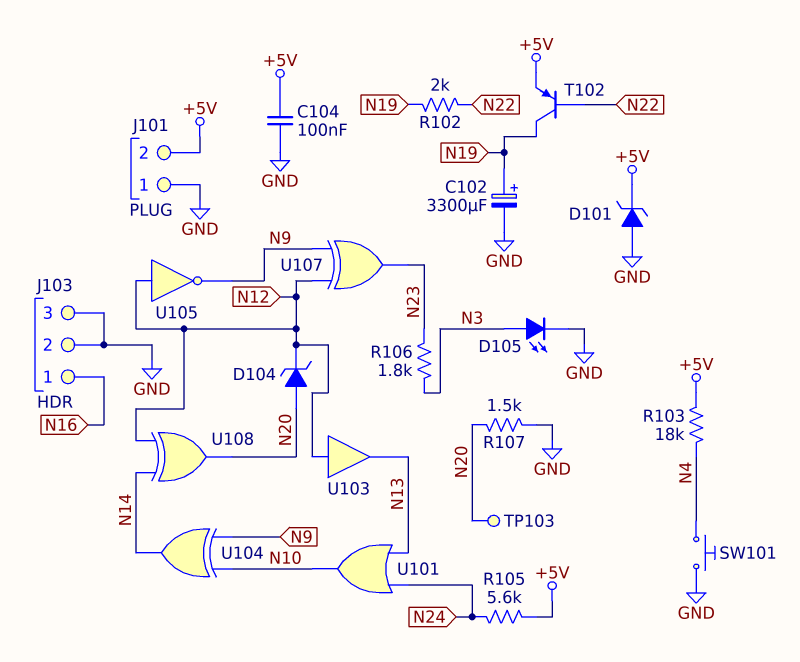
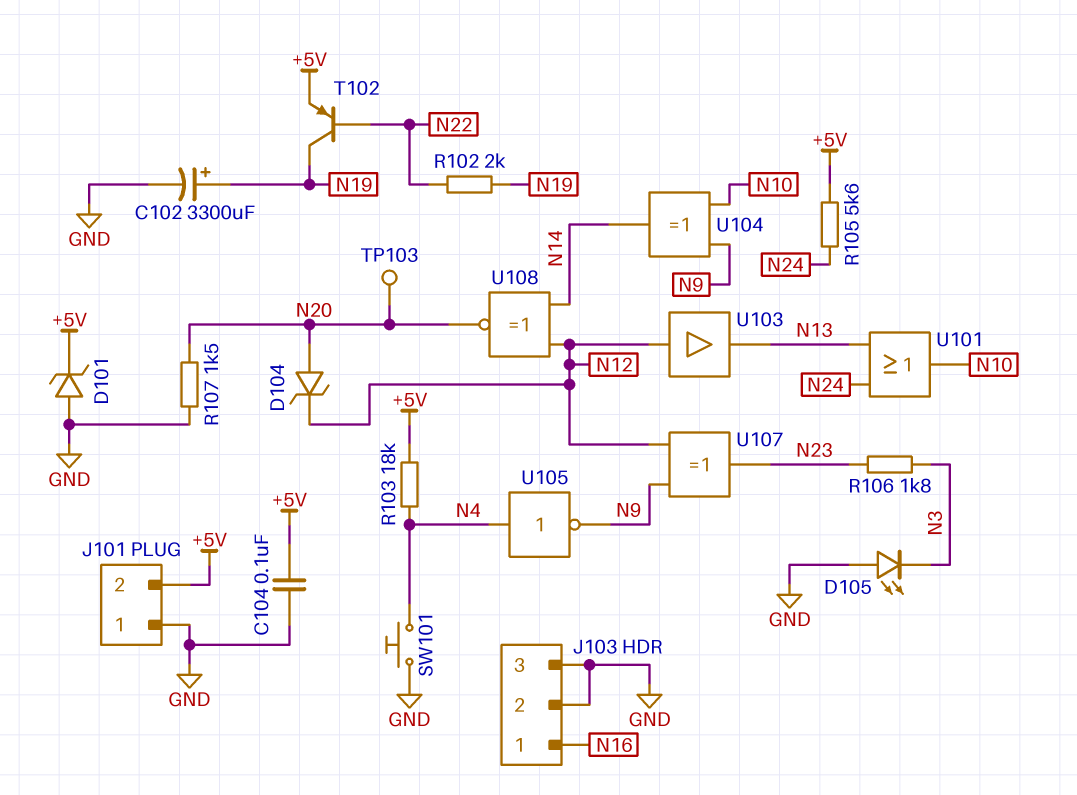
D105: LED (A N3, K GND) -> LED (A GND, K N3)
U105: NOT (in N12, out N9) -> NOT (in N4, out N9)
U108: XOR (in N12, in N14, out N20) -> XNOR (in N12, in N14, out N20)

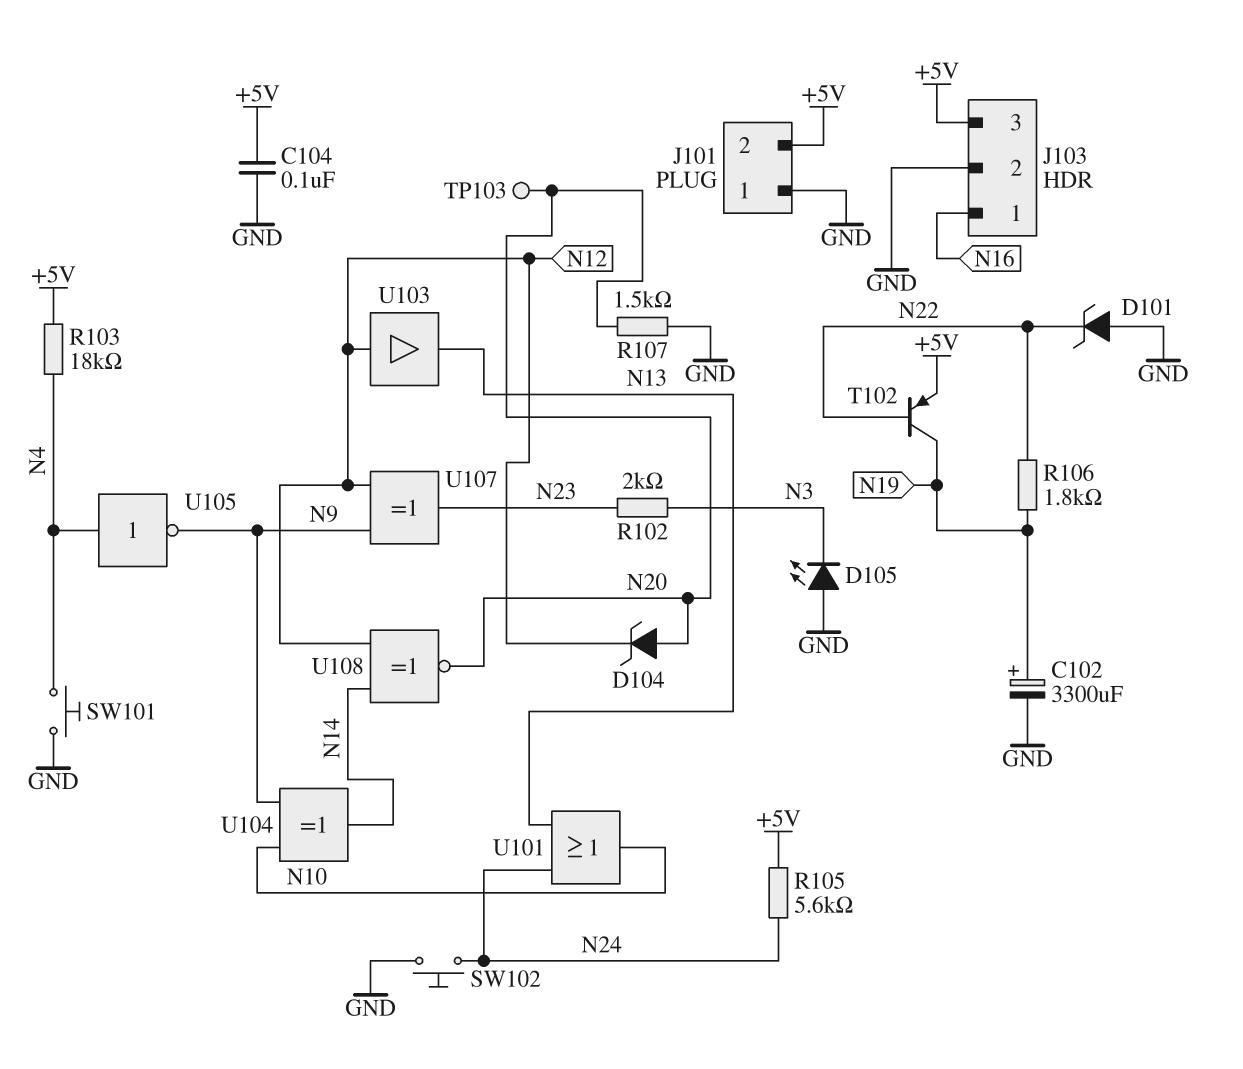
D101: zener (A GND, K +5V) -> zener (A GND, K N22)
J103 pin 3: GND -> +5V
R102: 2k (N19, N22) -> 2k (N3, N23)
R106: 1.8k (N3, N23) -> 1.8k (N19, N22)
SW102: none -> button (GND, N24)

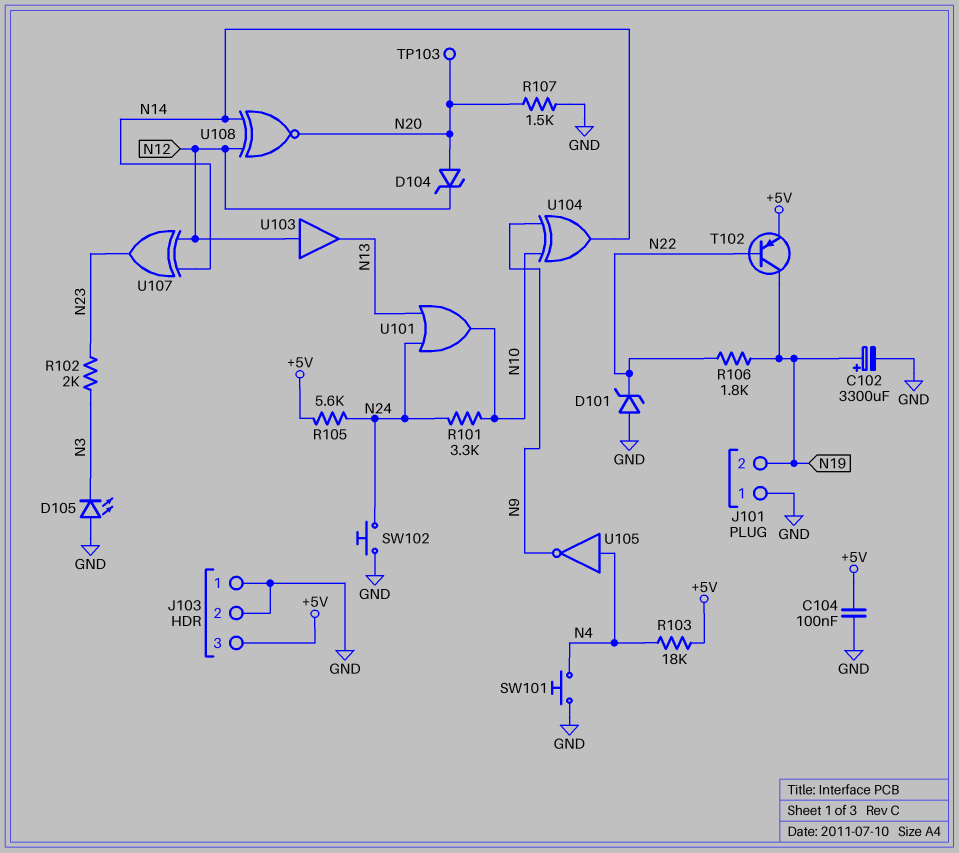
J101 pin 2: +5V -> N19
J103 pin 1: N16 -> GND
R101: none -> 3.3k (N10, N24)
U107: XOR (in N9, in N12, out N23) -> XOR (in N12, in N14, out N23)

